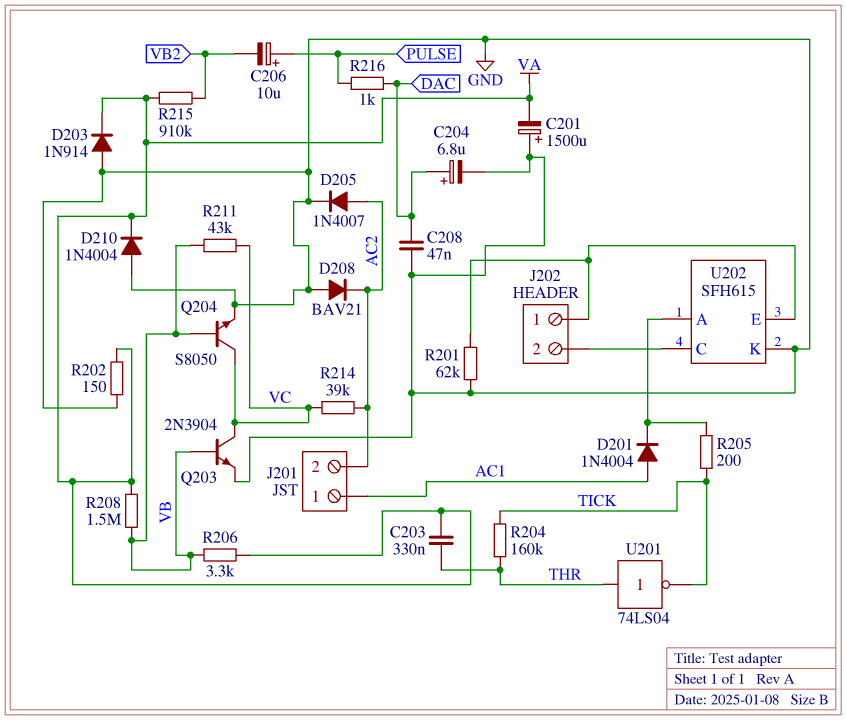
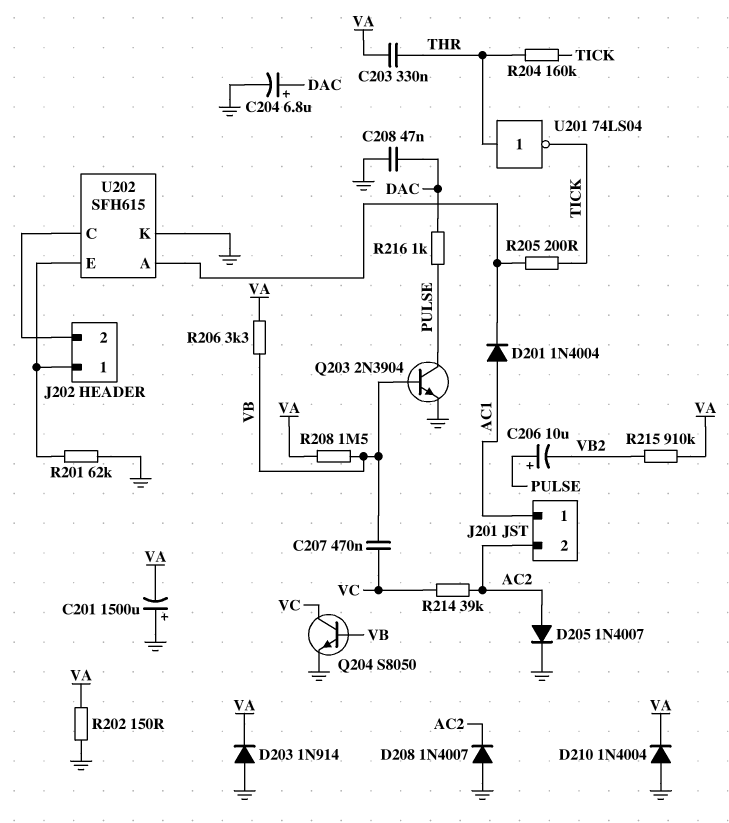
C207: none -> 470nF (VB, VC)
D208: diode BAV21 (A GND, K AC2) -> diode 1N4007 (A GND, K AC2)
Q203: NPN 2N3904 (B VB, C VC, E GND) -> NPN 2N3904 (B VB, C PULSE, E GND)
R211: 43k (VB, VC) -> none

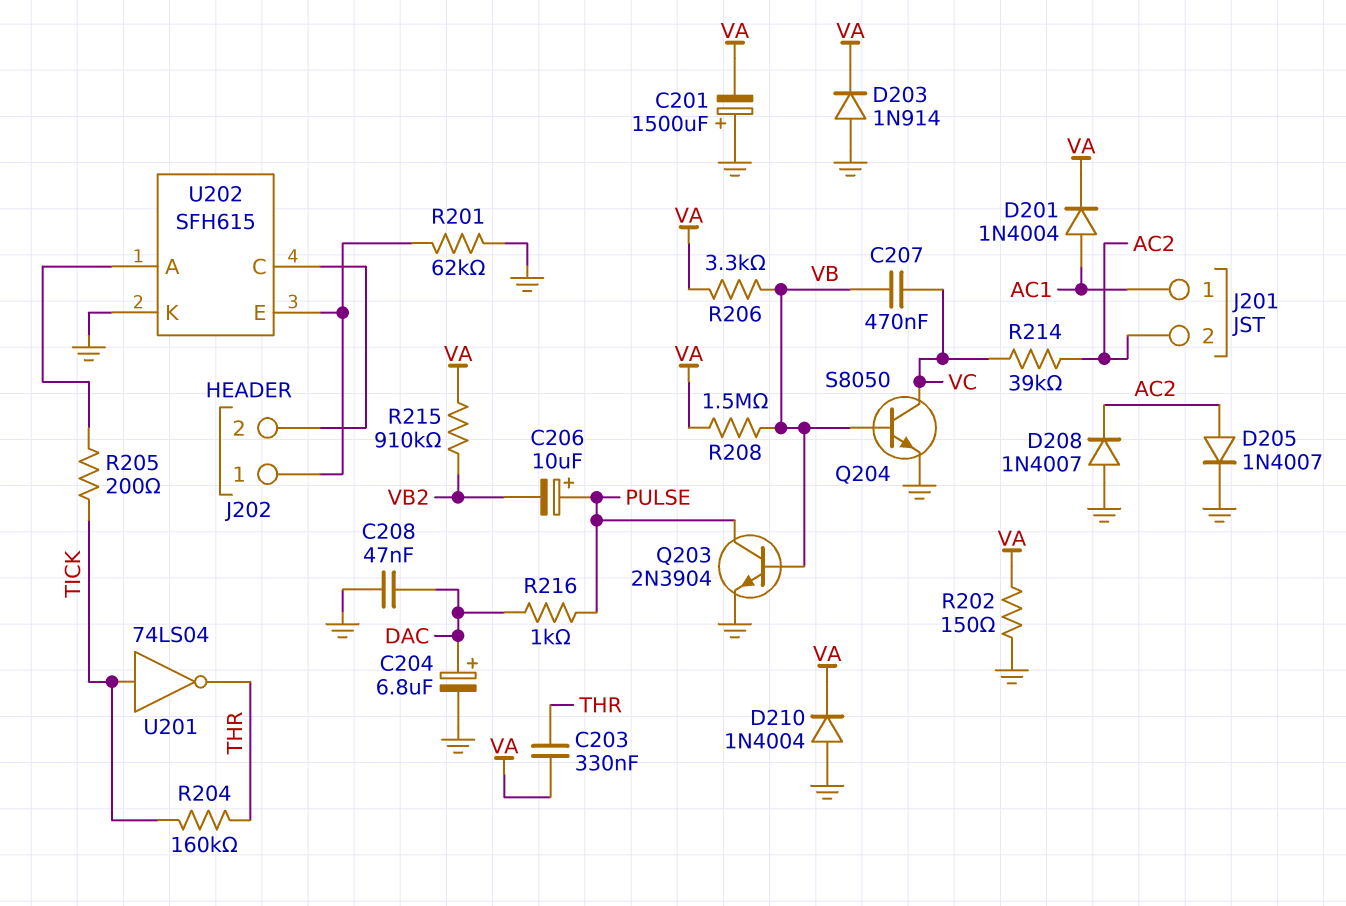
D201: diode 1N4004 (A AC1, K U202/A) -> diode 1N4004 (A AC1, K VA)
U201: NOT 74LS04 (in THR, out TICK) -> NOT 74LS04 (in TICK, out THR)

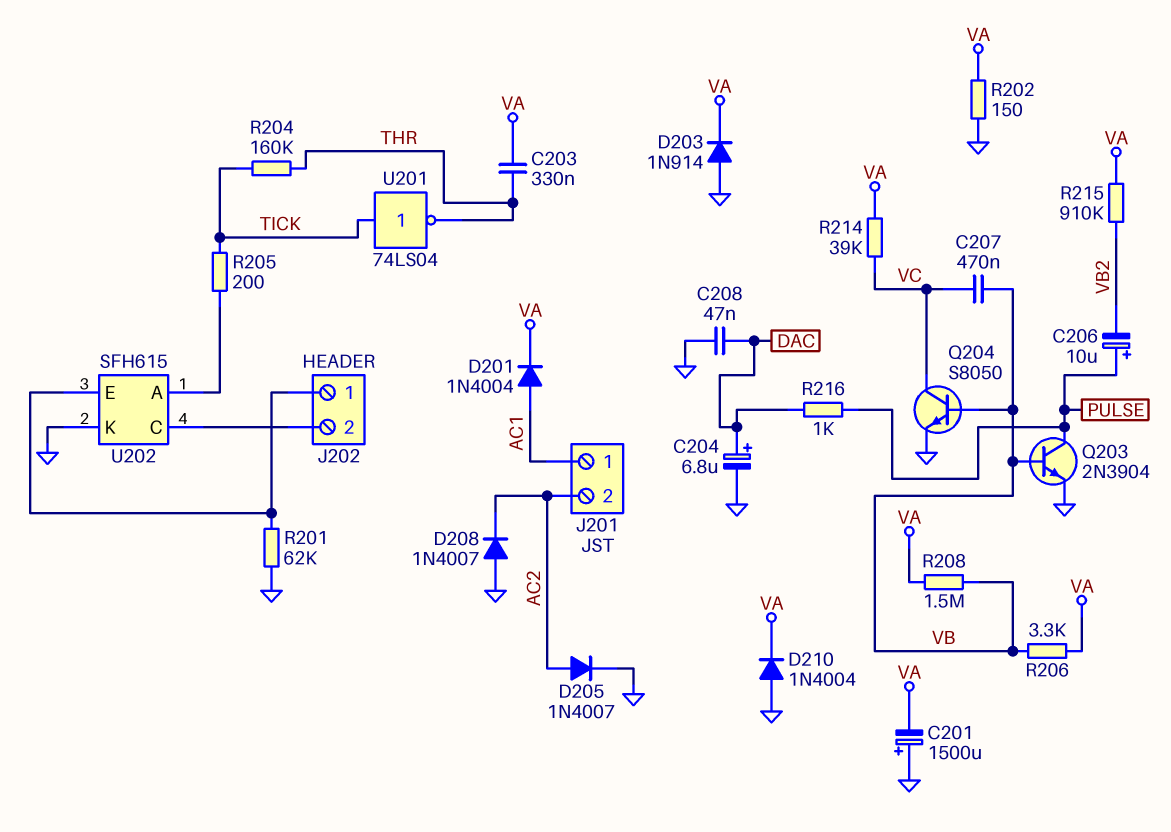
R214: 39k (AC2, VC) -> 39k (VA, VC)

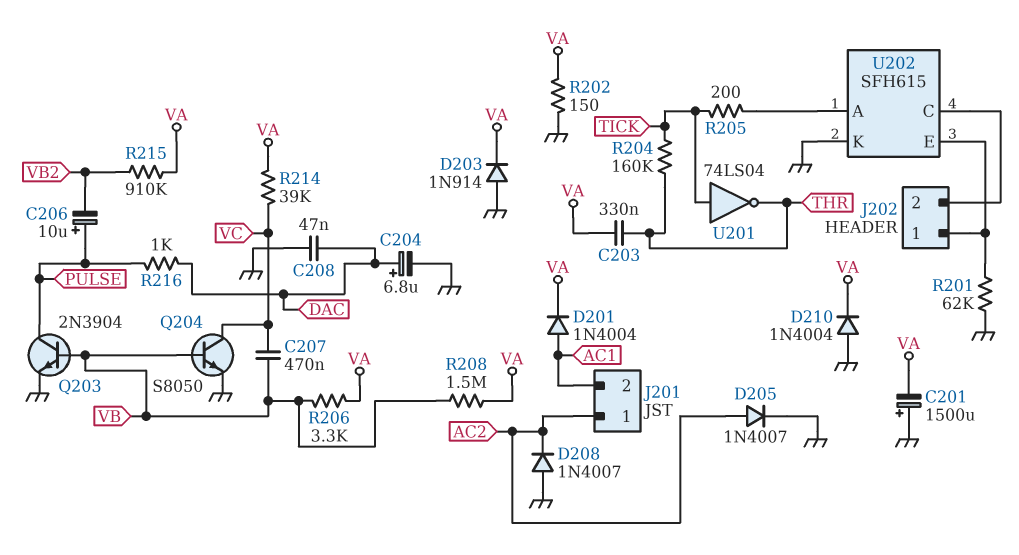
J201 pin 1: AC1 -> AC2
J201 pin 2: AC2 -> AC1

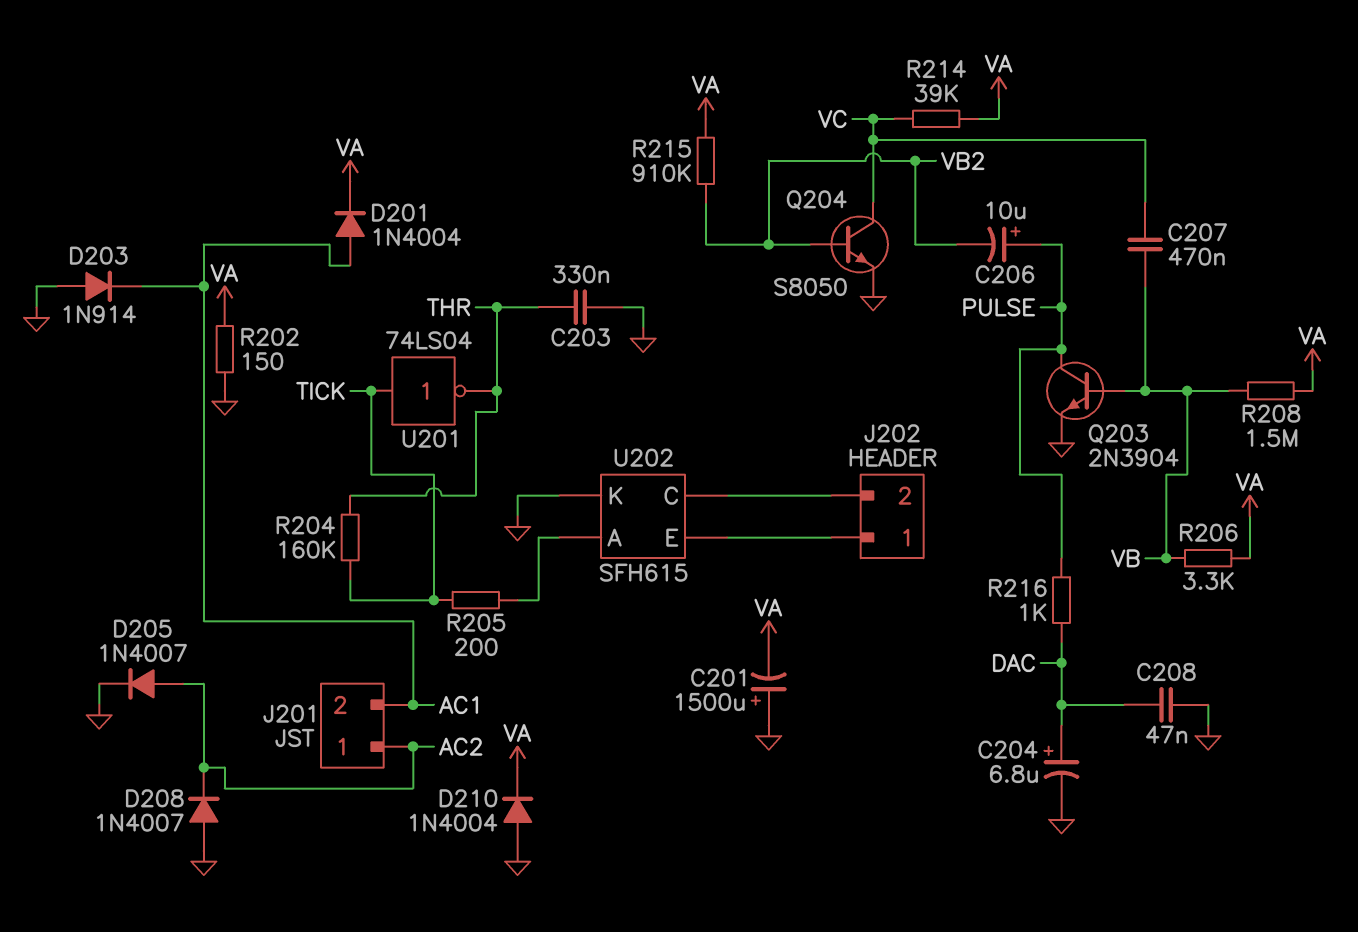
C203: 330nF (THR, VA) -> 330nF (GND, THR)
D203: diode 1N914 (A GND, K VA) -> diode 1N914 (A GND, K AC1)
Q204: NPN S8050 (B VB, C VC, E GND) -> NPN S8050 (B VB2, C VC, E GND)
R201: 62k (GND, J202/1) -> none

